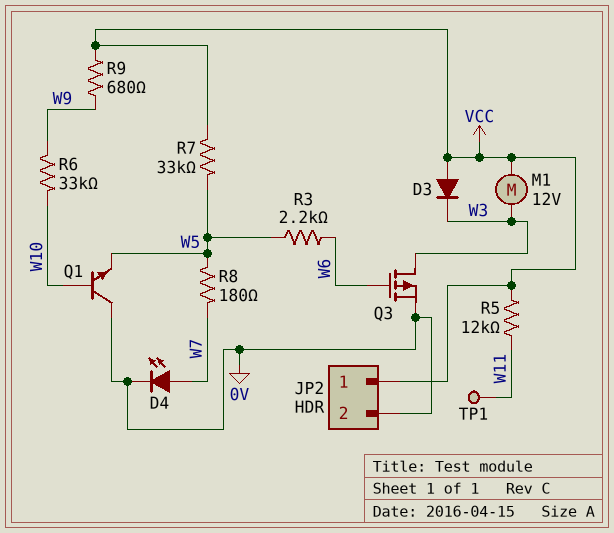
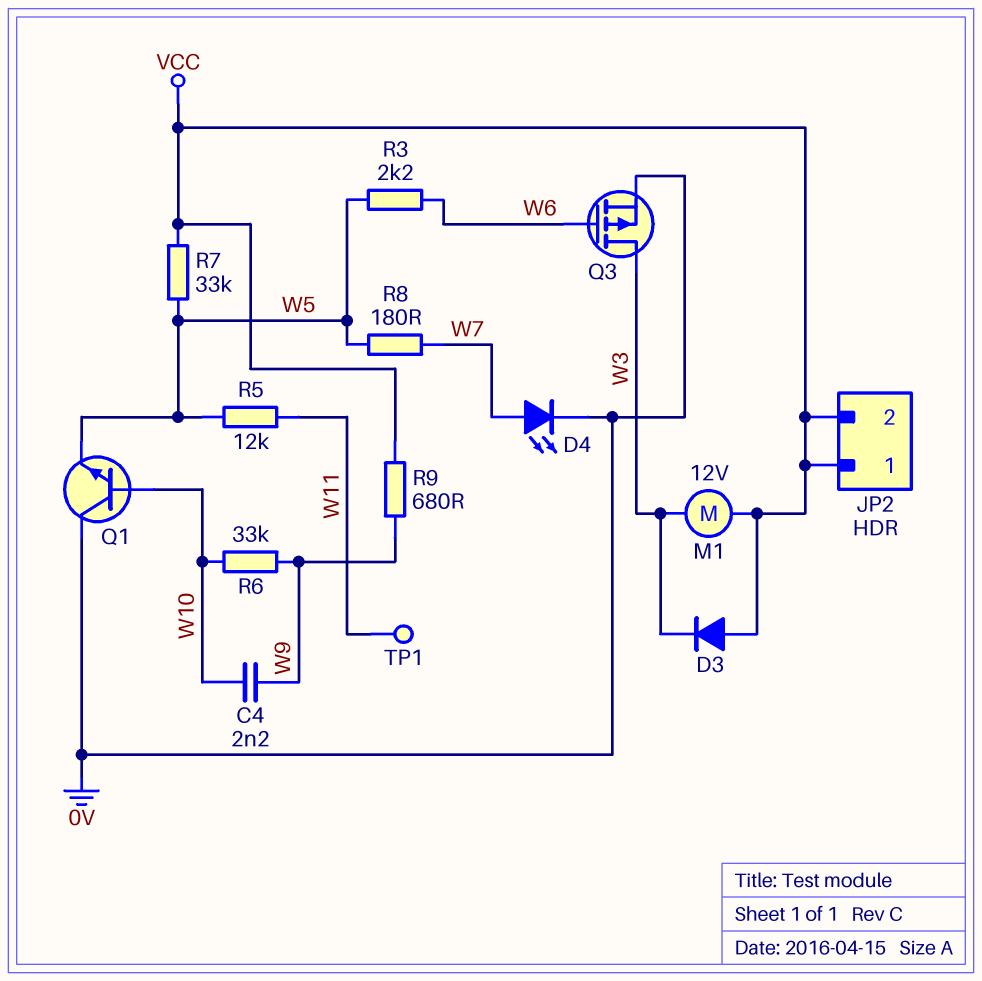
C4: none -> 2.2nF (W9, W10)
JP2 pin 2: 0V -> VCC
R5: 12k (VCC, W11) -> 12k (W5, W11)

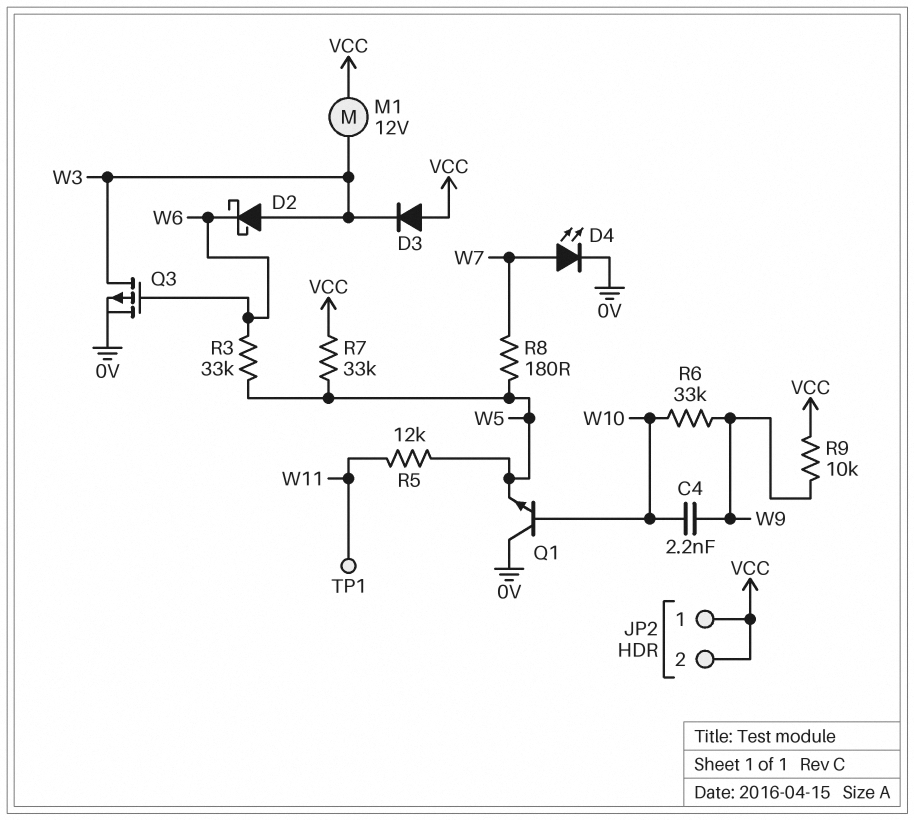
D2: none -> schottky (A W3, K W6)
R3: 2.2k (W5, W6) -> 33k (W5, W6)
R9: 680 (VCC, W9) -> 10k (VCC, W9)

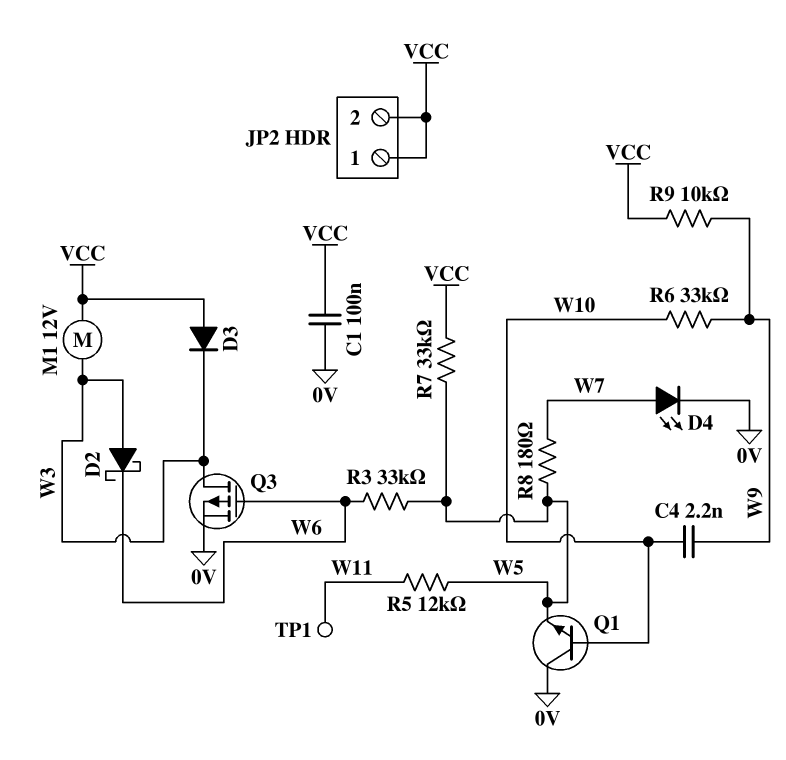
C1: none -> 100nF (0V, VCC)

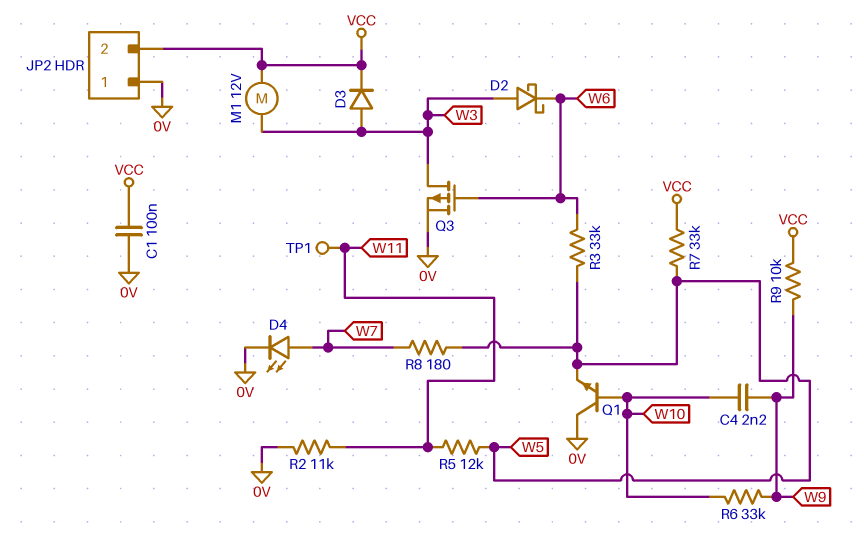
D3: diode (A VCC, K W3) -> diode (A W3, K VCC)
JP2 pin 1: VCC -> 0V
R2: none -> 11k (0V, W11)

